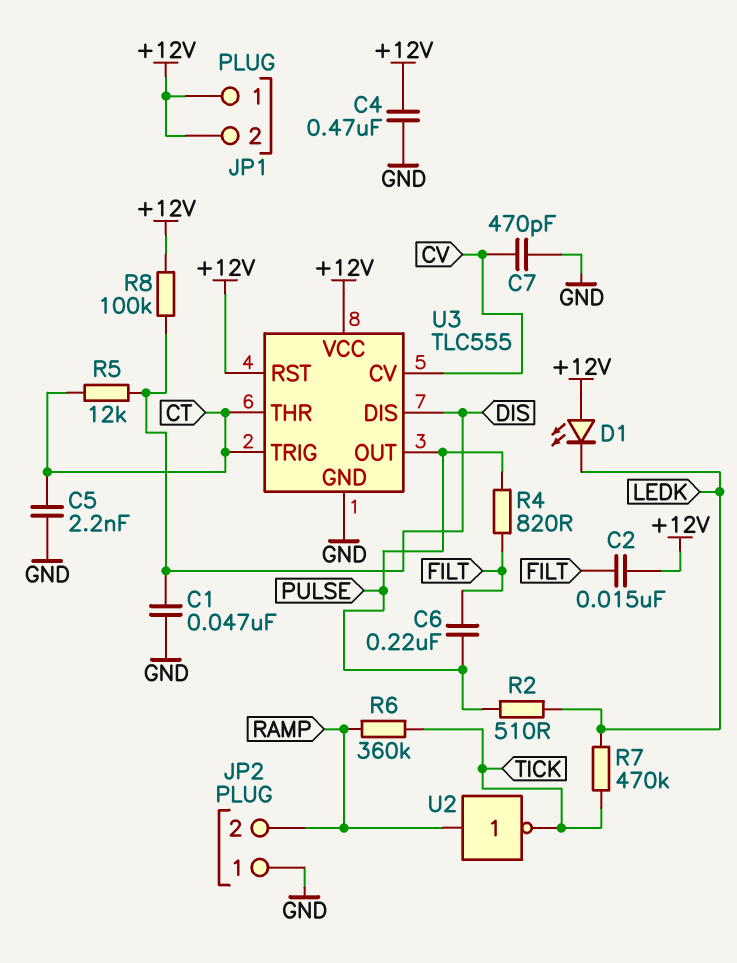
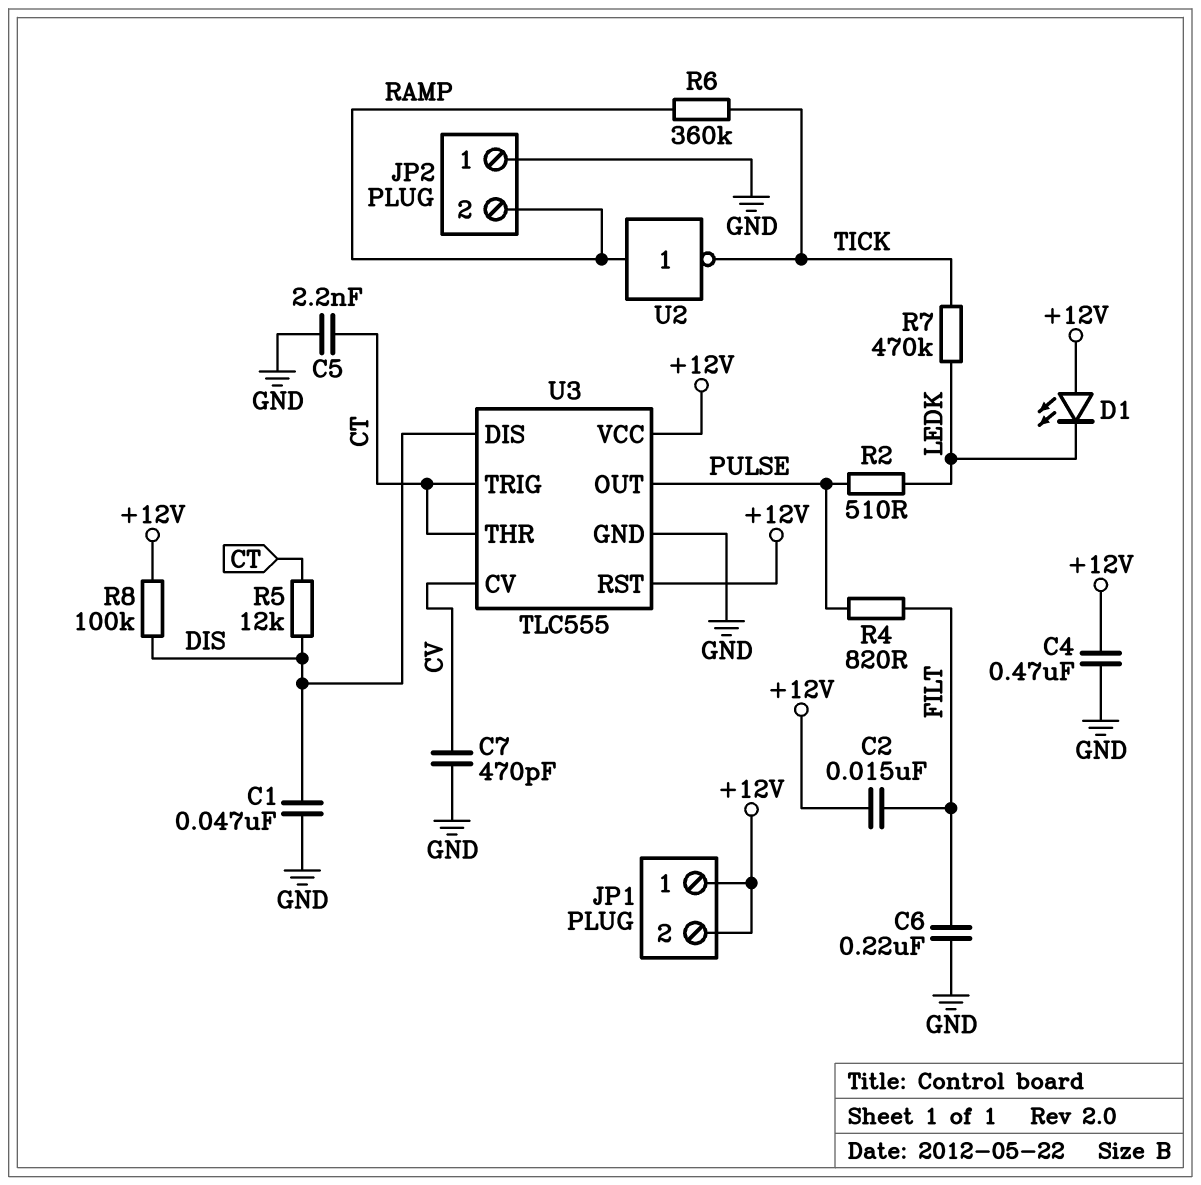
C6: 220nF (FILT, PULSE) -> 220nF (FILT, GND)

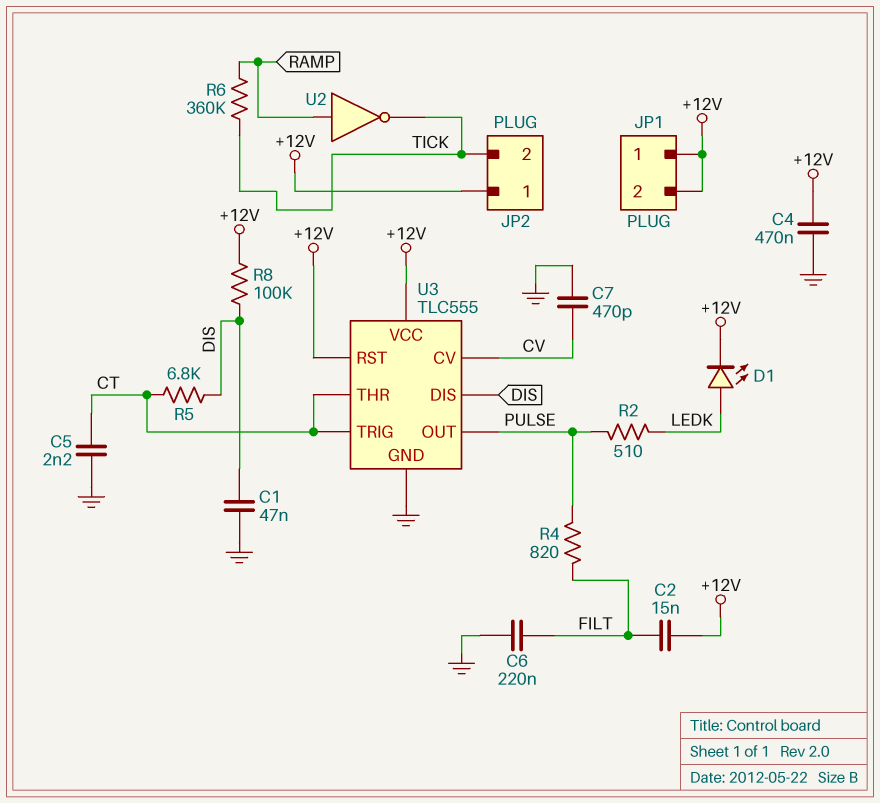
D1: LED (A +12V, K LEDK) -> LED (A LEDK, K +12V)
JP2 pin 1: GND -> +12V
JP2 pin 2: RAMP -> TICK
R5: 12k (CT, DIS) -> 6.8k (CT, DIS)
R7: 470k (LEDK, TICK) -> none

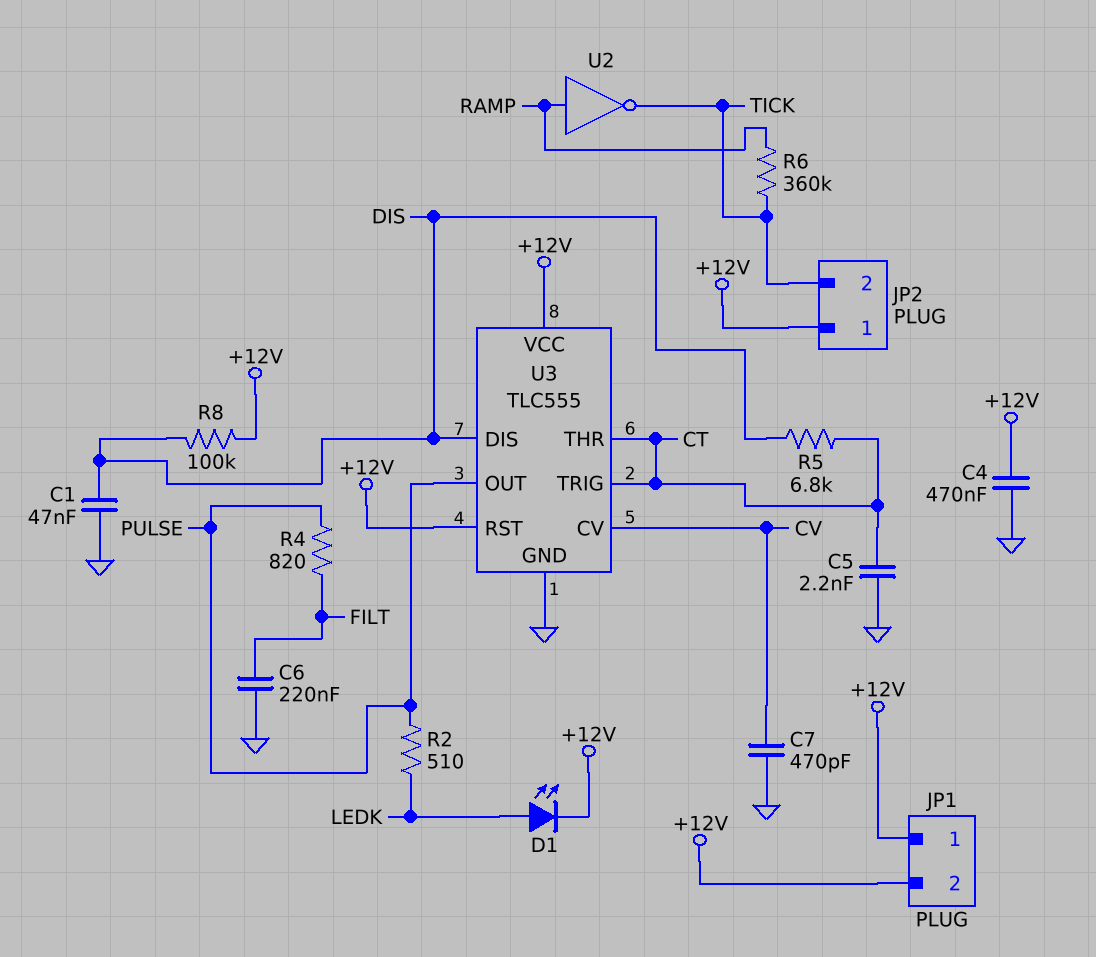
C2: 15nF (+12V, FILT) -> none

